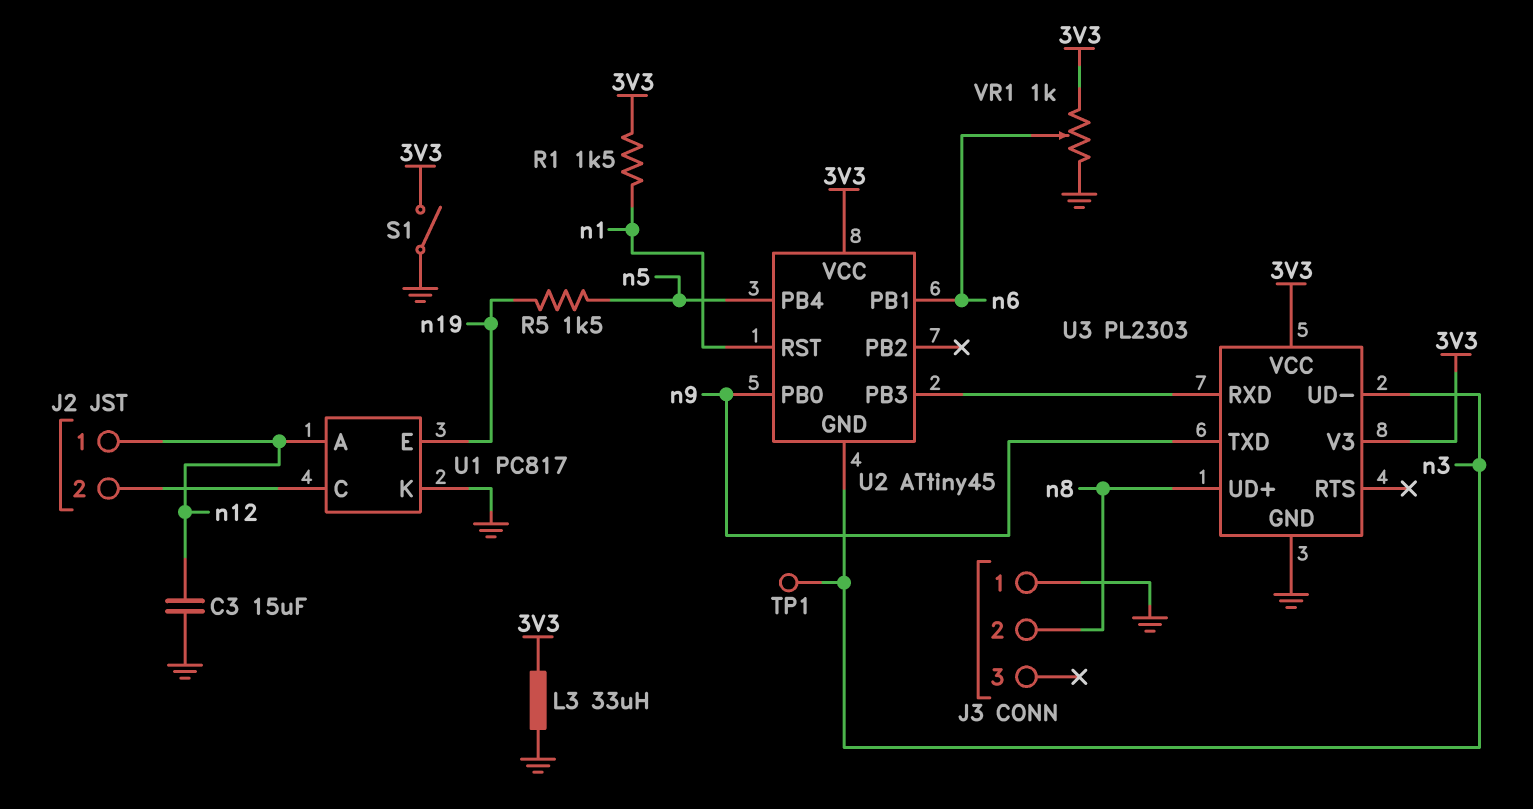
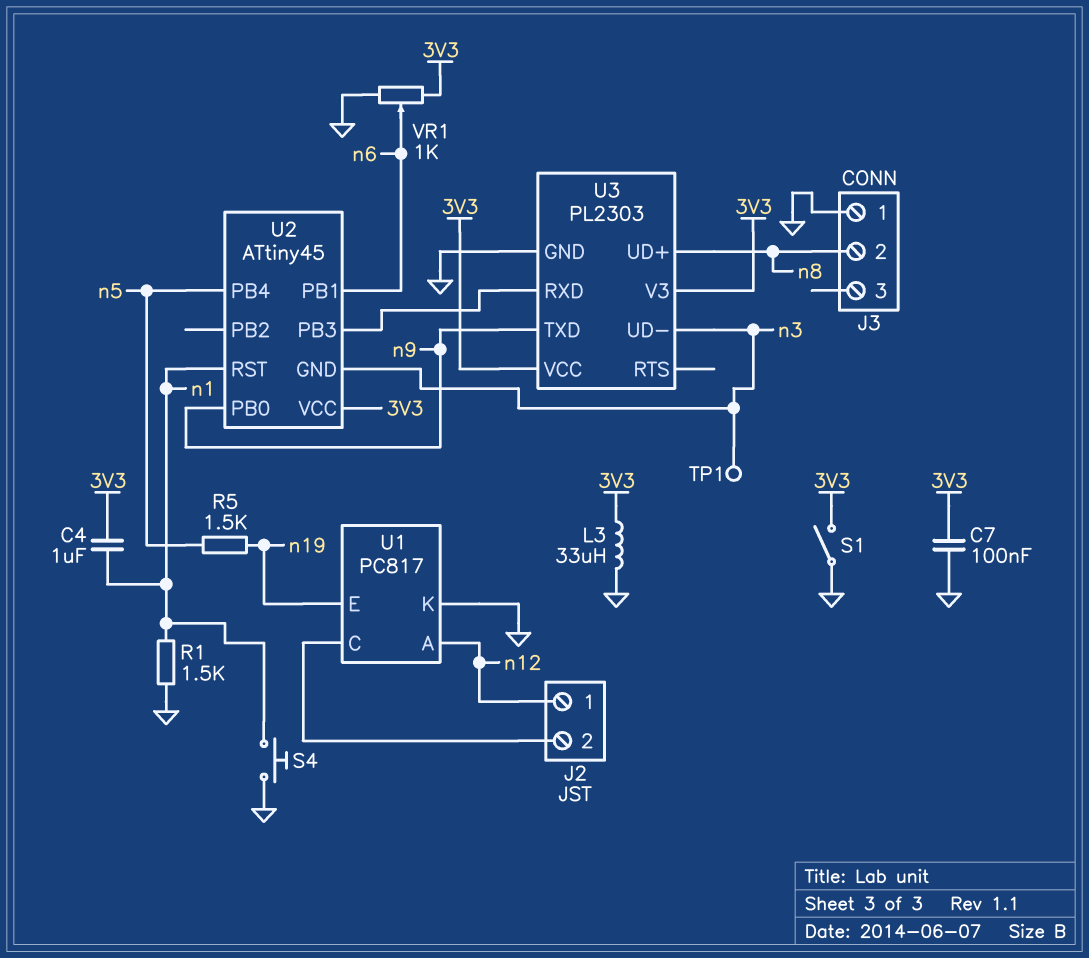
C3: 15uF (GND, n12) -> none
C4: none -> 1uF (3V3, n1)
C7: none -> 100nF (3V3, GND)
R1: 1.5k (3V3, n1) -> 1.5k (GND, n1)
S4: none -> button (GND, n1)

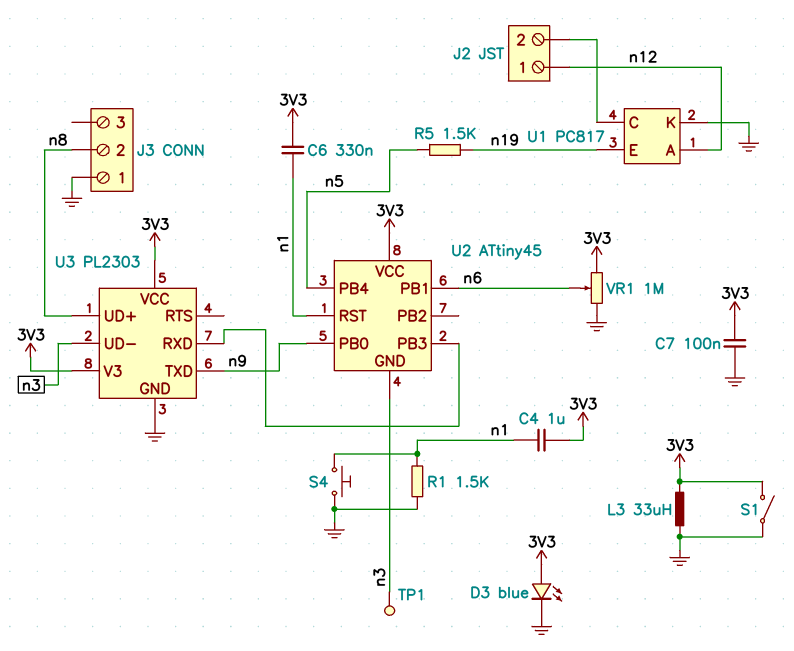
C6: none -> 330nF (3V3, n1)
D3: none -> LED blue (A 3V3, K GND)
VR1: 1k (3V3, GND, wiper n6) -> 1M (3V3, GND, wiper n6)

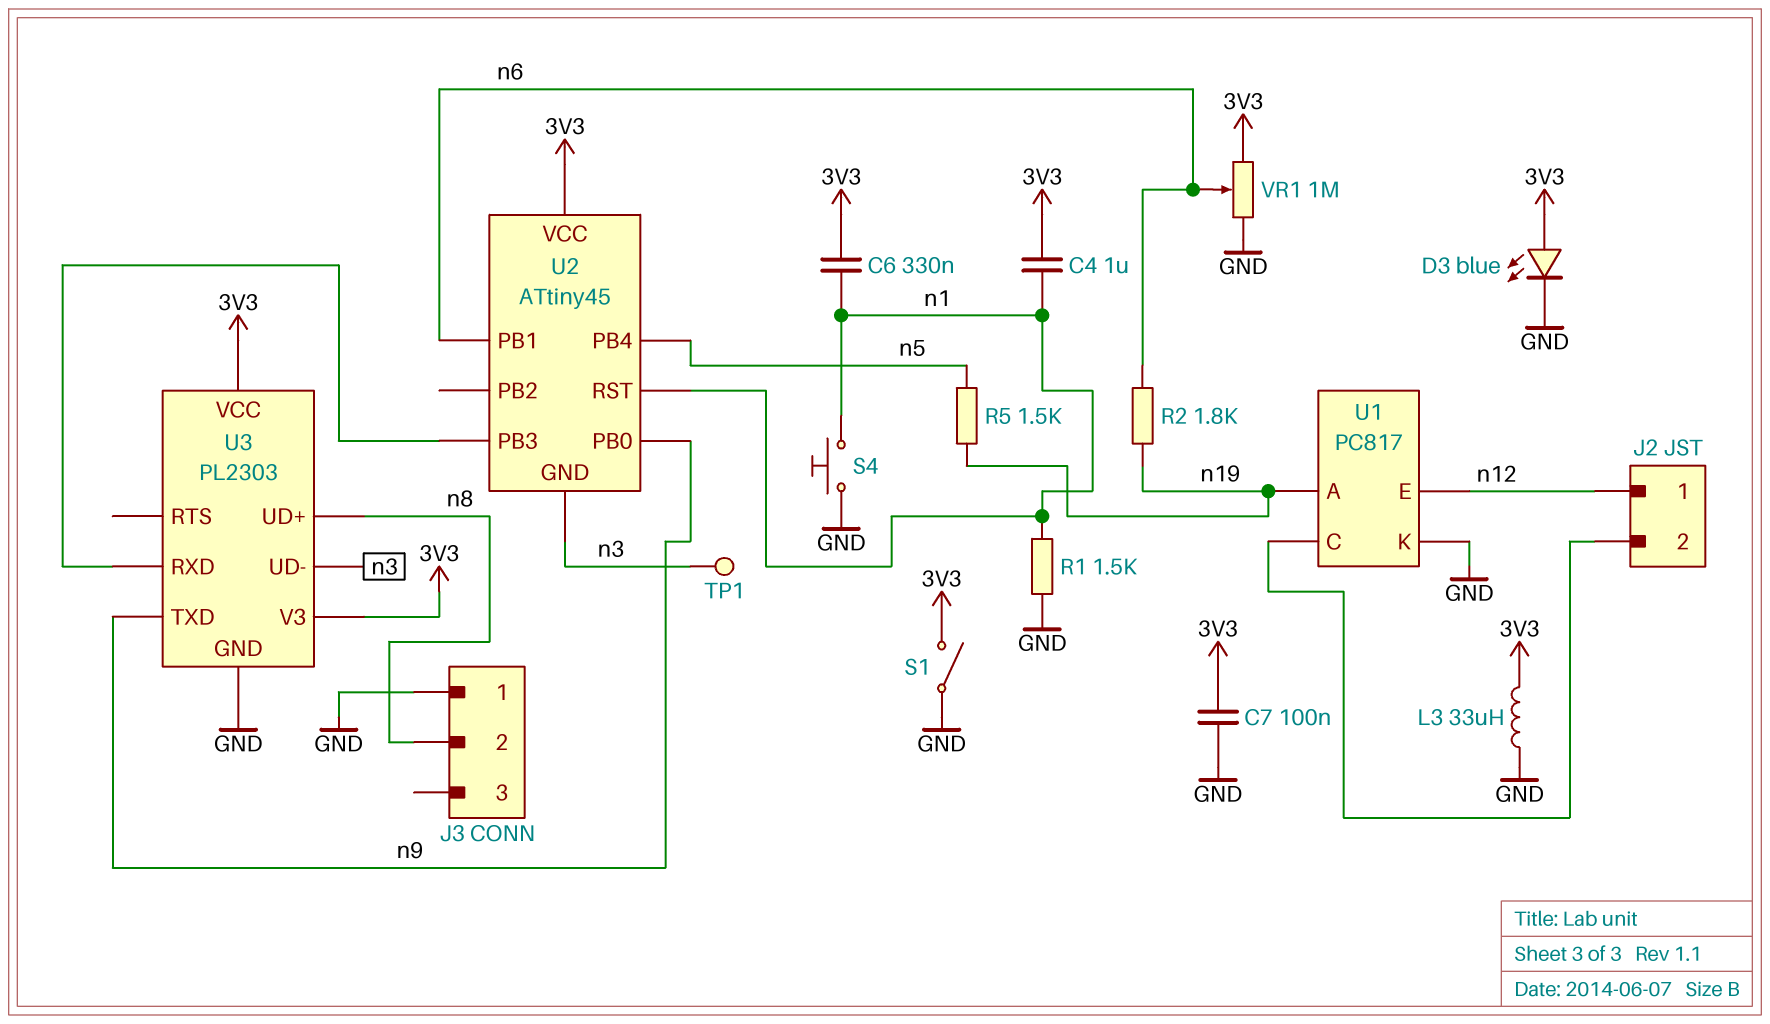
R2: none -> 1.8k (n6, n19)
U1 pin A: n12 -> n19
U1 pin E: n19 -> n12

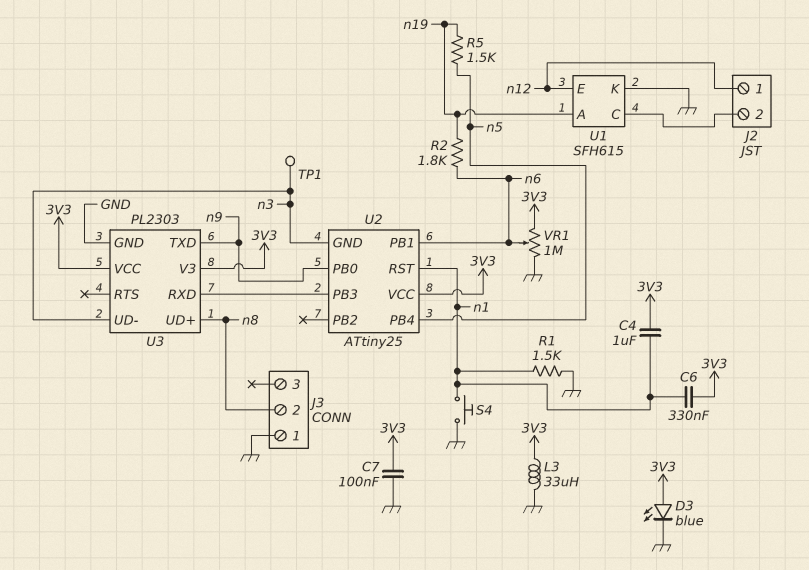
S1: switch (3V3, GND) -> none
U1: PC817 -> SFH615
U2: ATtiny45 -> ATtiny25

